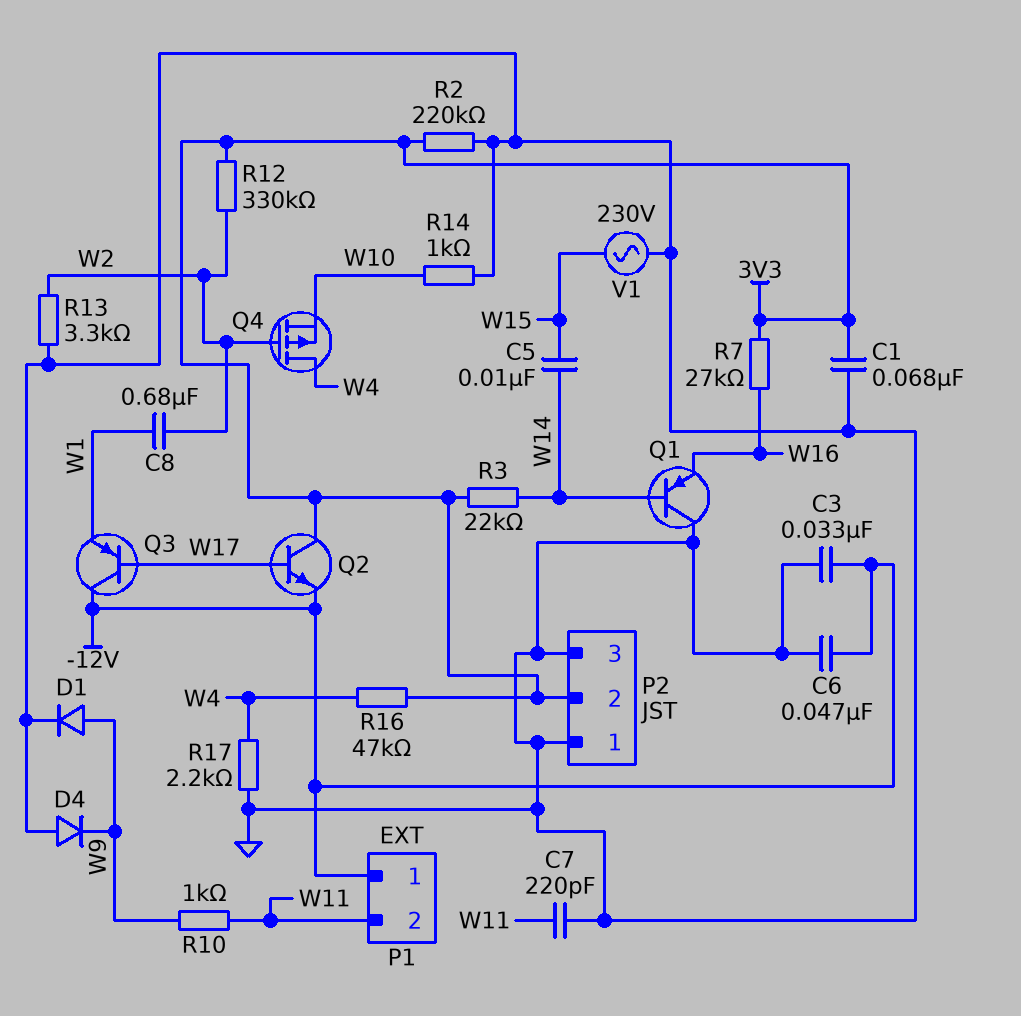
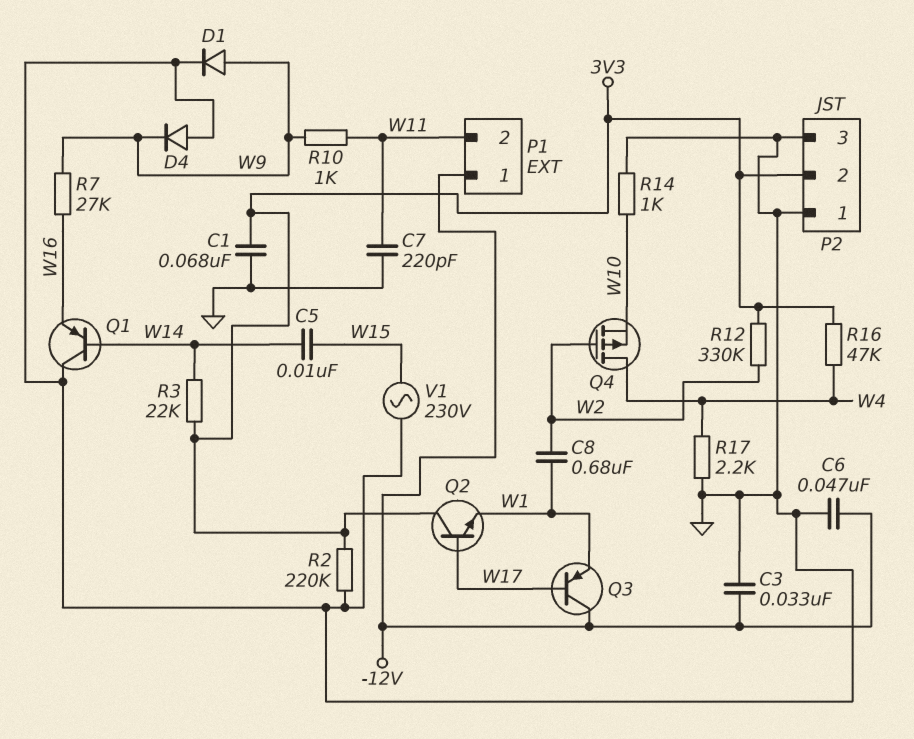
Q2: NPN (B W17, C 3V3, E -12V) -> NPN (B W17, C 3V3, E W1)
R7: 27k (3V3, W16) -> 27k (W9, W16)
R13: 3.3k (GND, W2) -> none

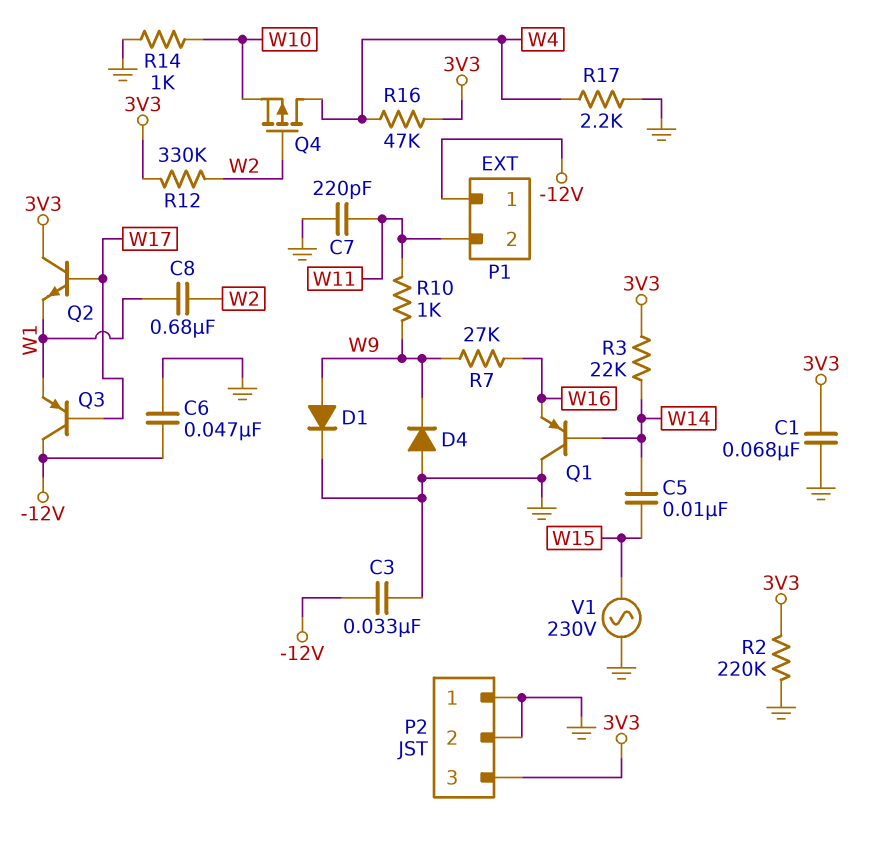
P2 pin 2: 3V3 -> GND
P2 pin 3: GND -> 3V3

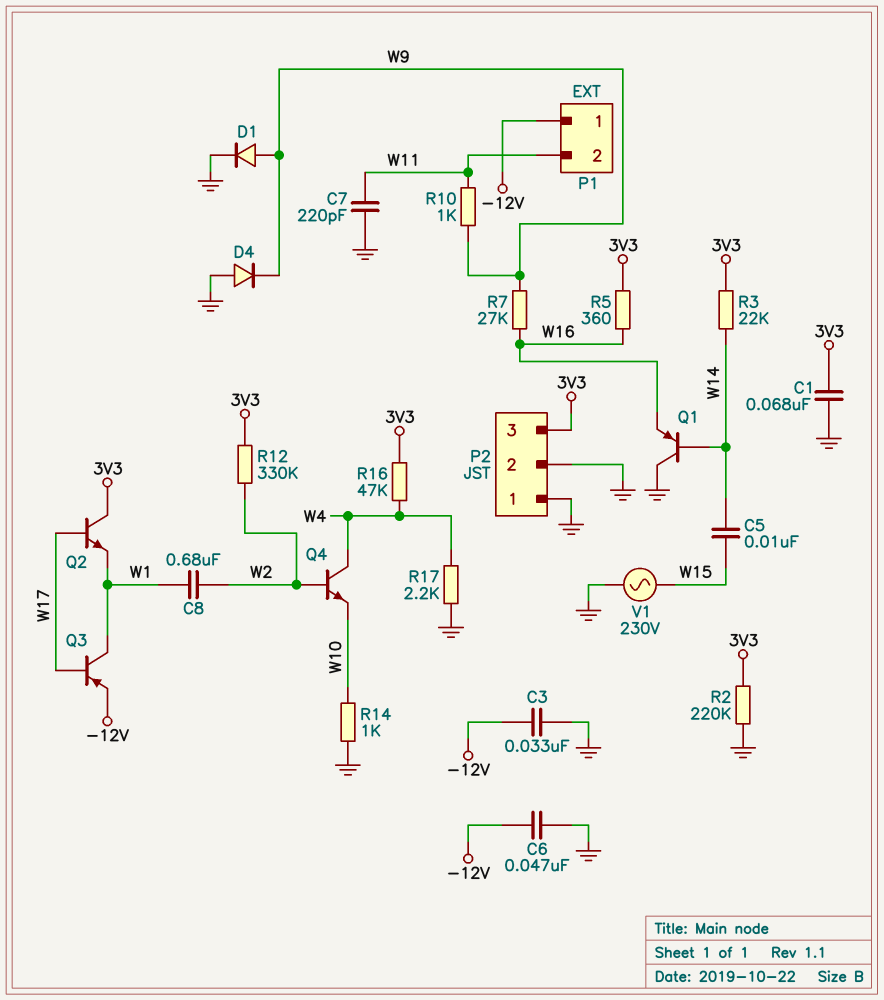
Q3: PNP (B W17, C -12V, E W1) -> PNP (B W17, C W1, E -12V)
Q4: PMOS (G W2, D W4, S W10) -> NPN (B W2, C W4, E W10)
R5: none -> 360 (3V3, W16)

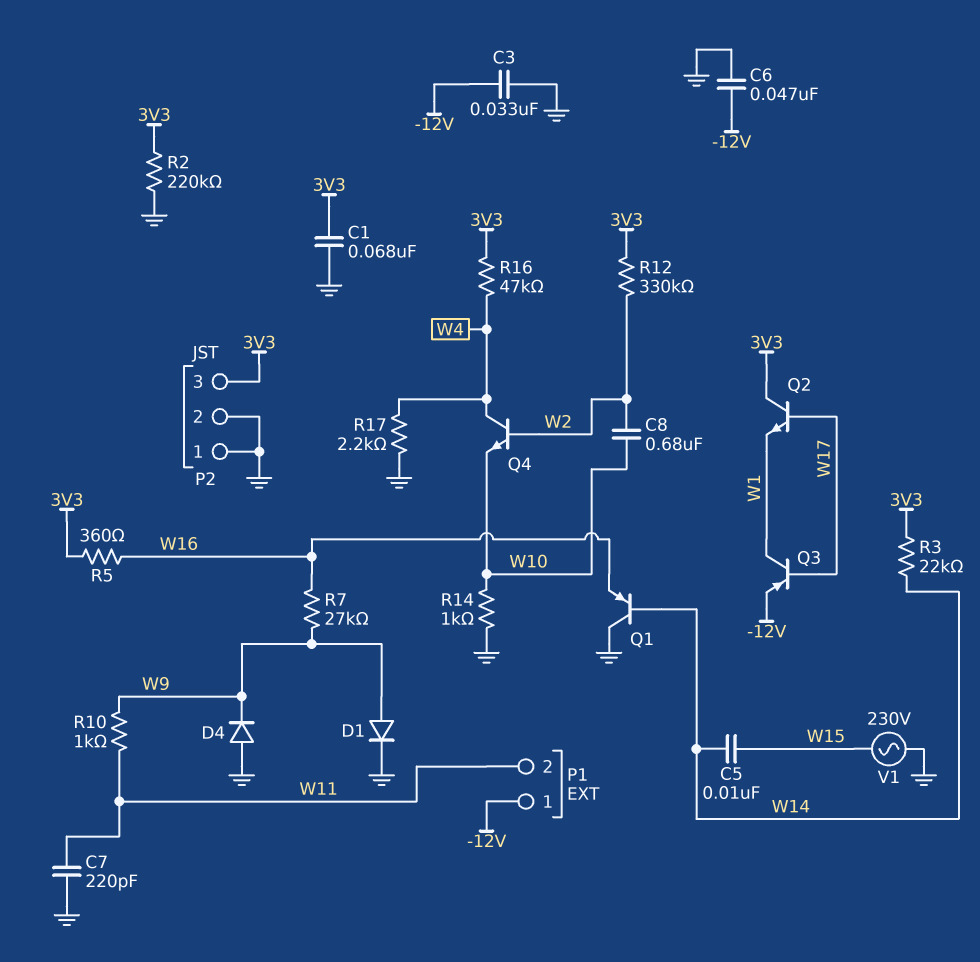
C8: 680nF (W1, W2) -> 680nF (W2, W10)

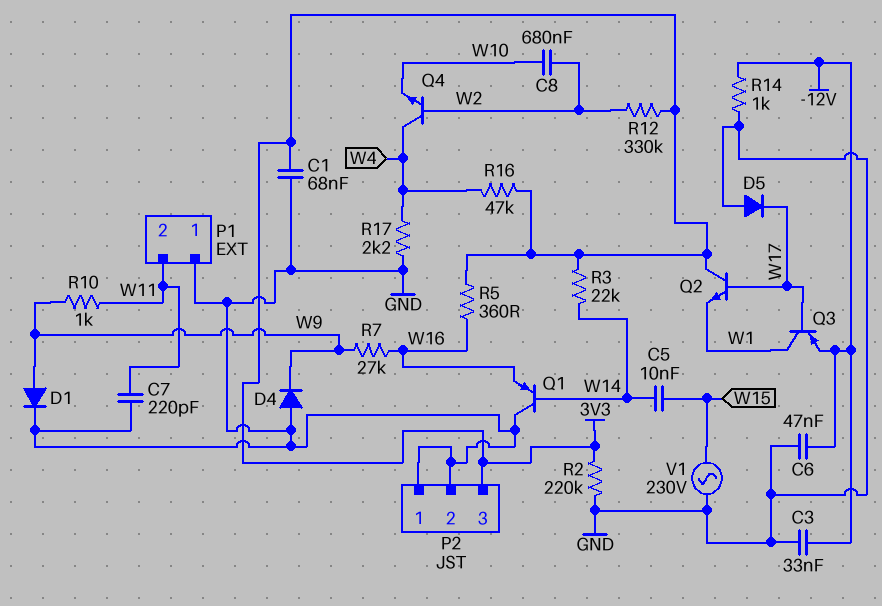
D5: none -> diode (A GND, K W17)
P1 pin 1: -12V -> GND
R14: 1k (GND, W10) -> 1k (-12V, GND)

